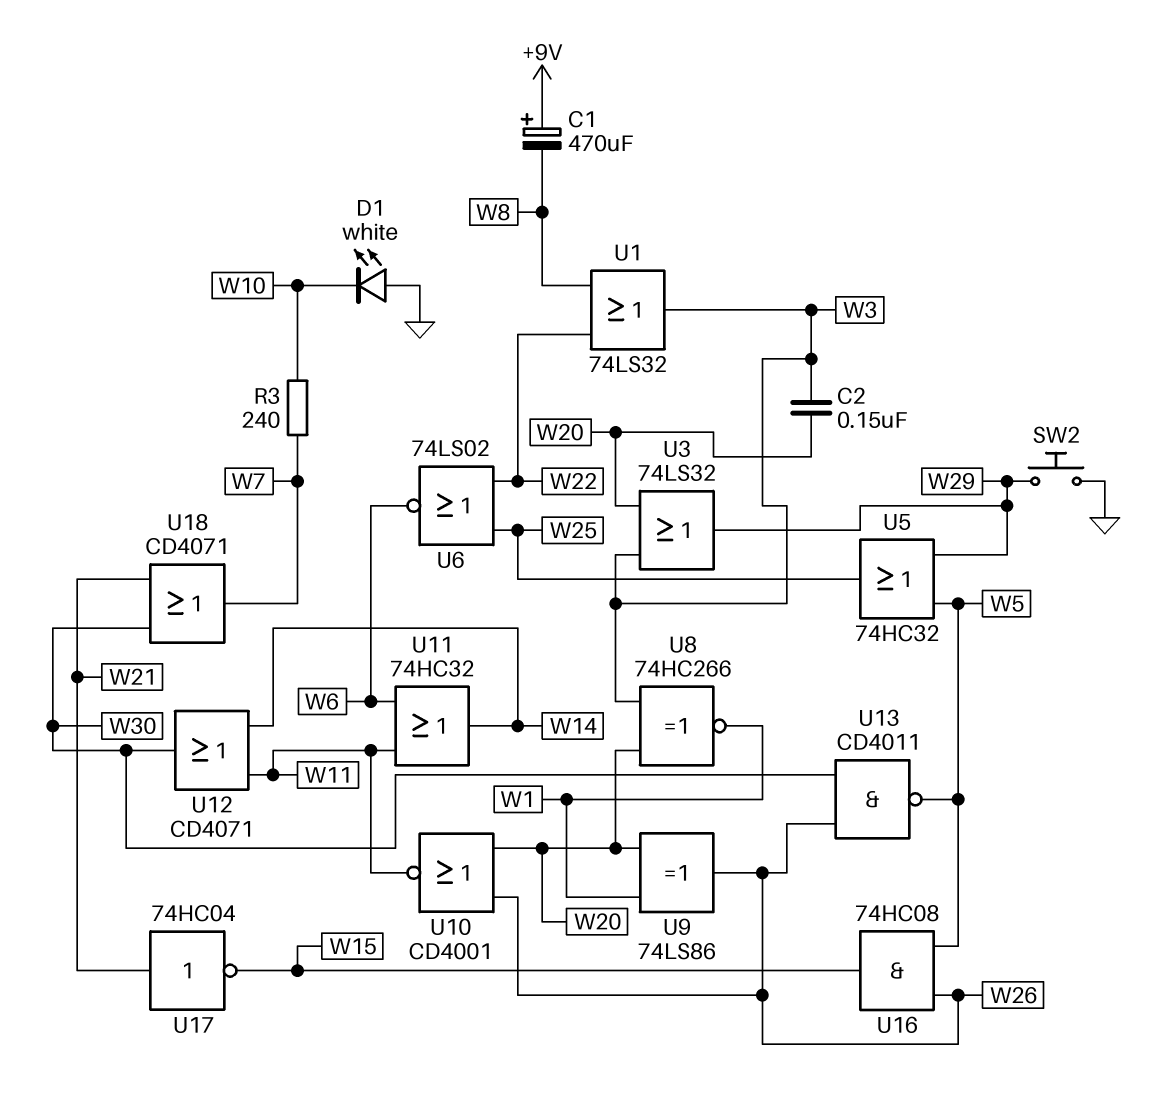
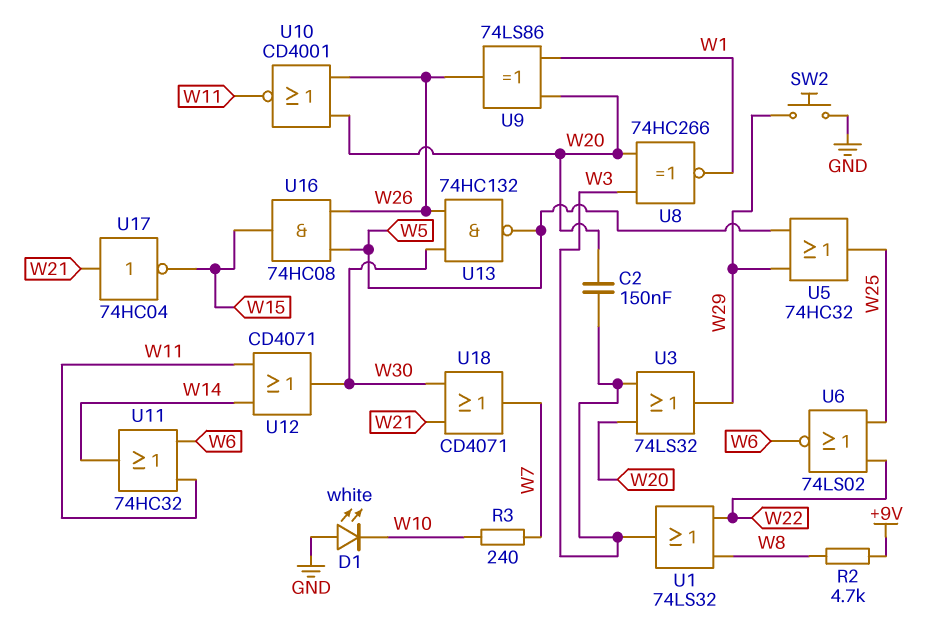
C1: 470uF (plus +9V, minus W8) -> none
R2: none -> 4.7k (+9V, W8)
U13: NAND CD4011 (in W26, in W30, out W5) -> NAND 74HC132 (in W26, in W30, out W5)

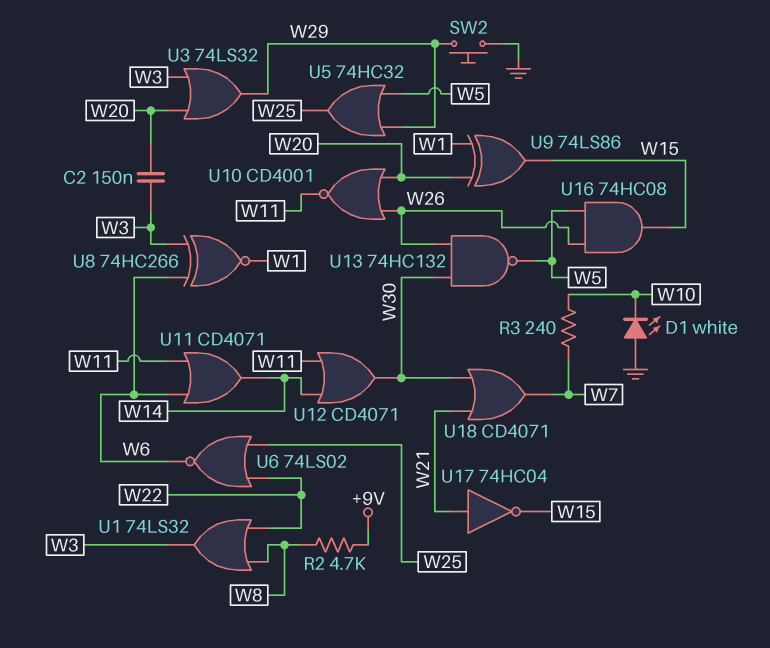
U8: XNOR 74HC266 (in W3, in W20, out W1) -> XNOR 74HC266 (in W3, in W6, out W1)
U9: XOR 74LS86 (in W1, in W20, out W26) -> XOR 74LS86 (in W1, in W20, out W15)
U11: OR 74HC32 (in W6, in W11, out W14) -> OR CD4071 (in W6, in W11, out W14)

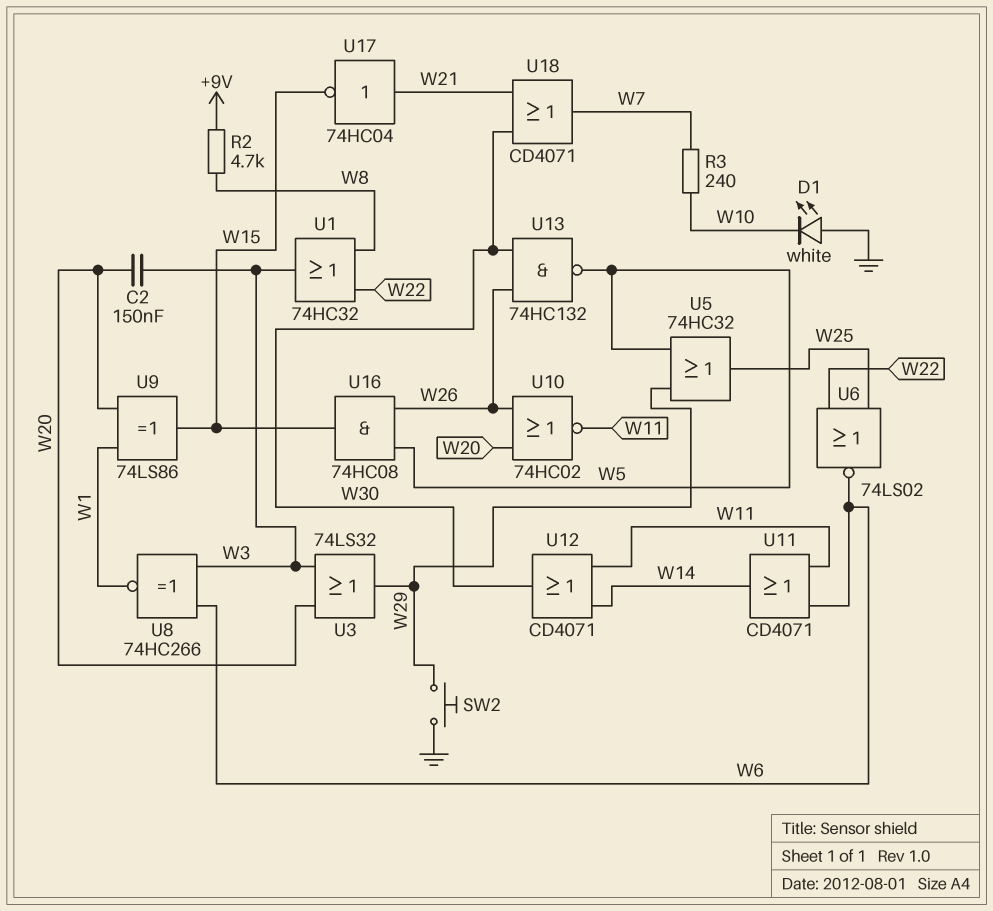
U1: OR 74LS32 (in W8, in W22, out W3) -> OR 74HC32 (in W8, in W22, out W3)
U10: NOR CD4001 (in W20, in W26, out W11) -> NOR 74HC02 (in W20, in W26, out W11)

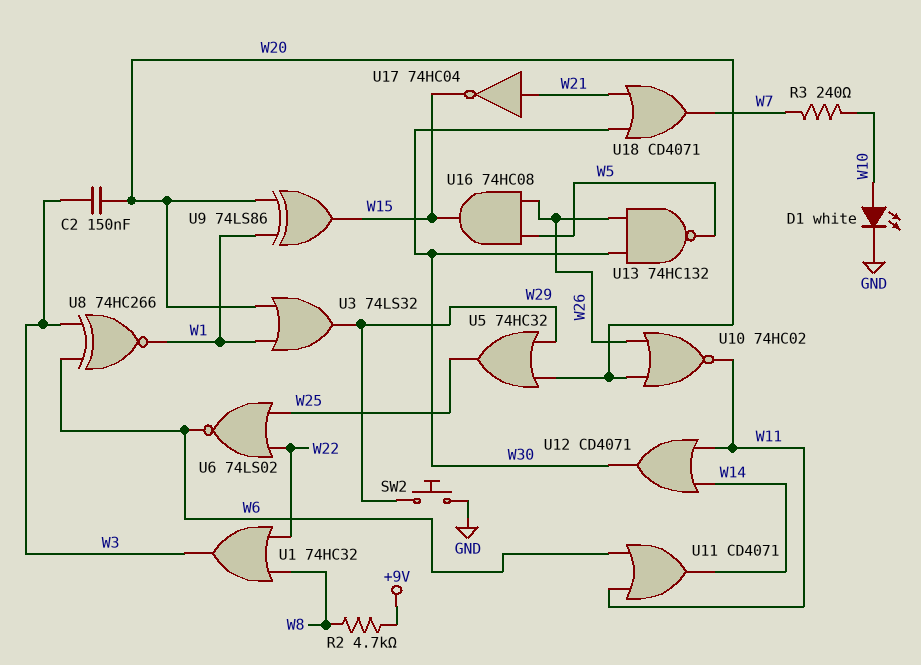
D1: LED white (A GND, K W10) -> LED white (A W10, K GND)
U3: OR 74LS32 (in W3, in W20, out W29) -> OR 74LS32 (in W1, in W20, out W29)
U5: OR 74HC32 (in W5, in W29, out W25) -> OR 74HC32 (in W20, in W29, out W25)

